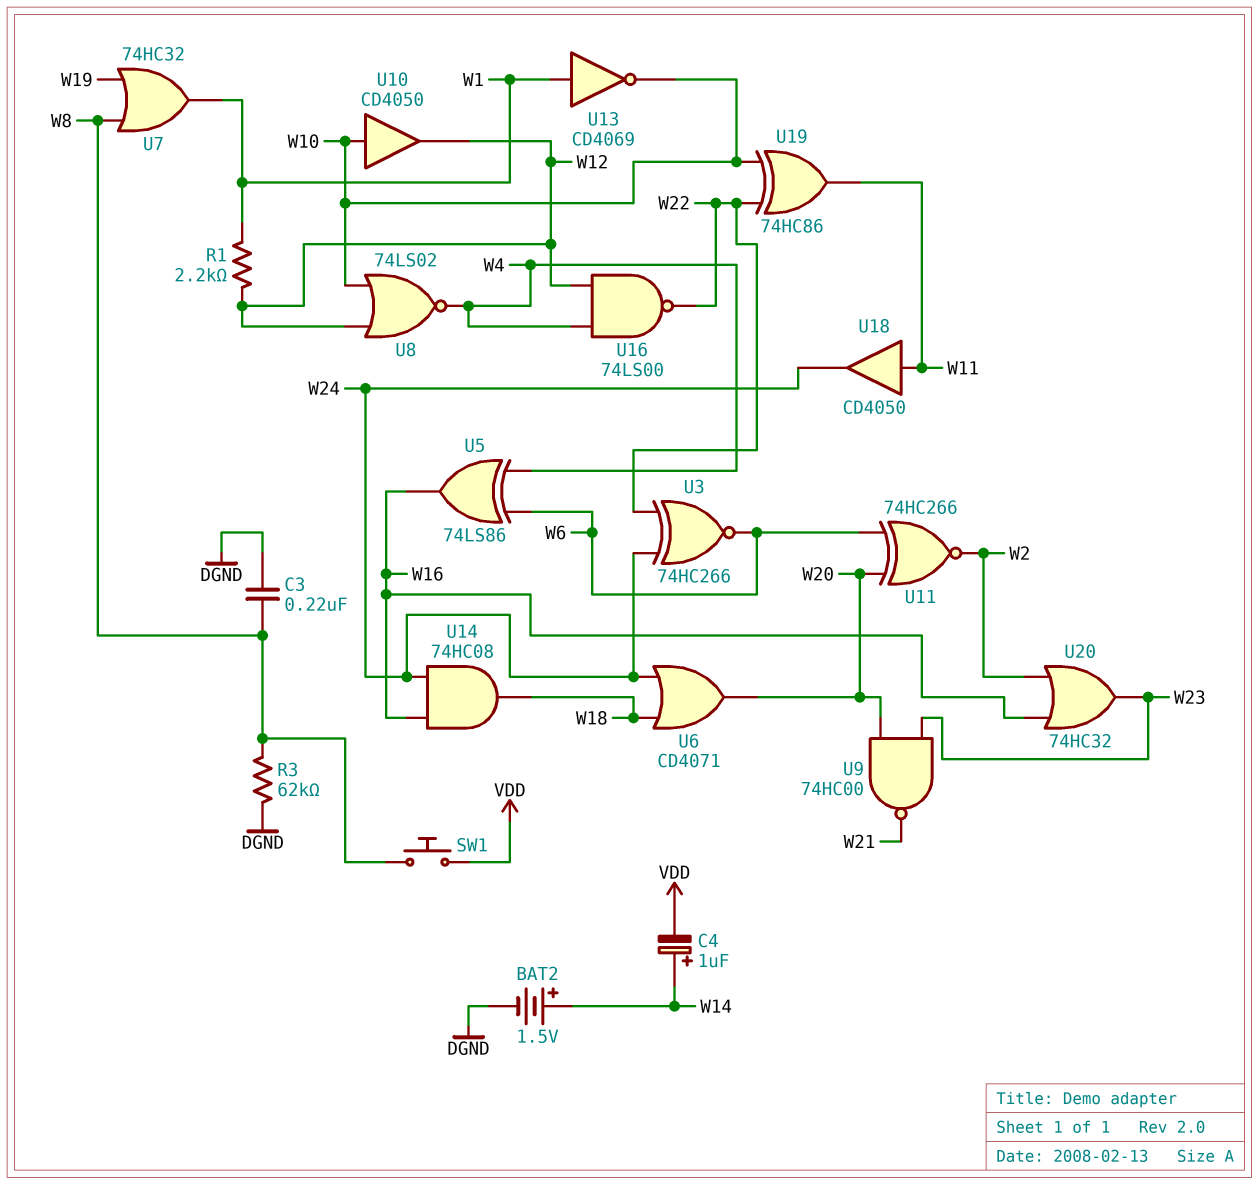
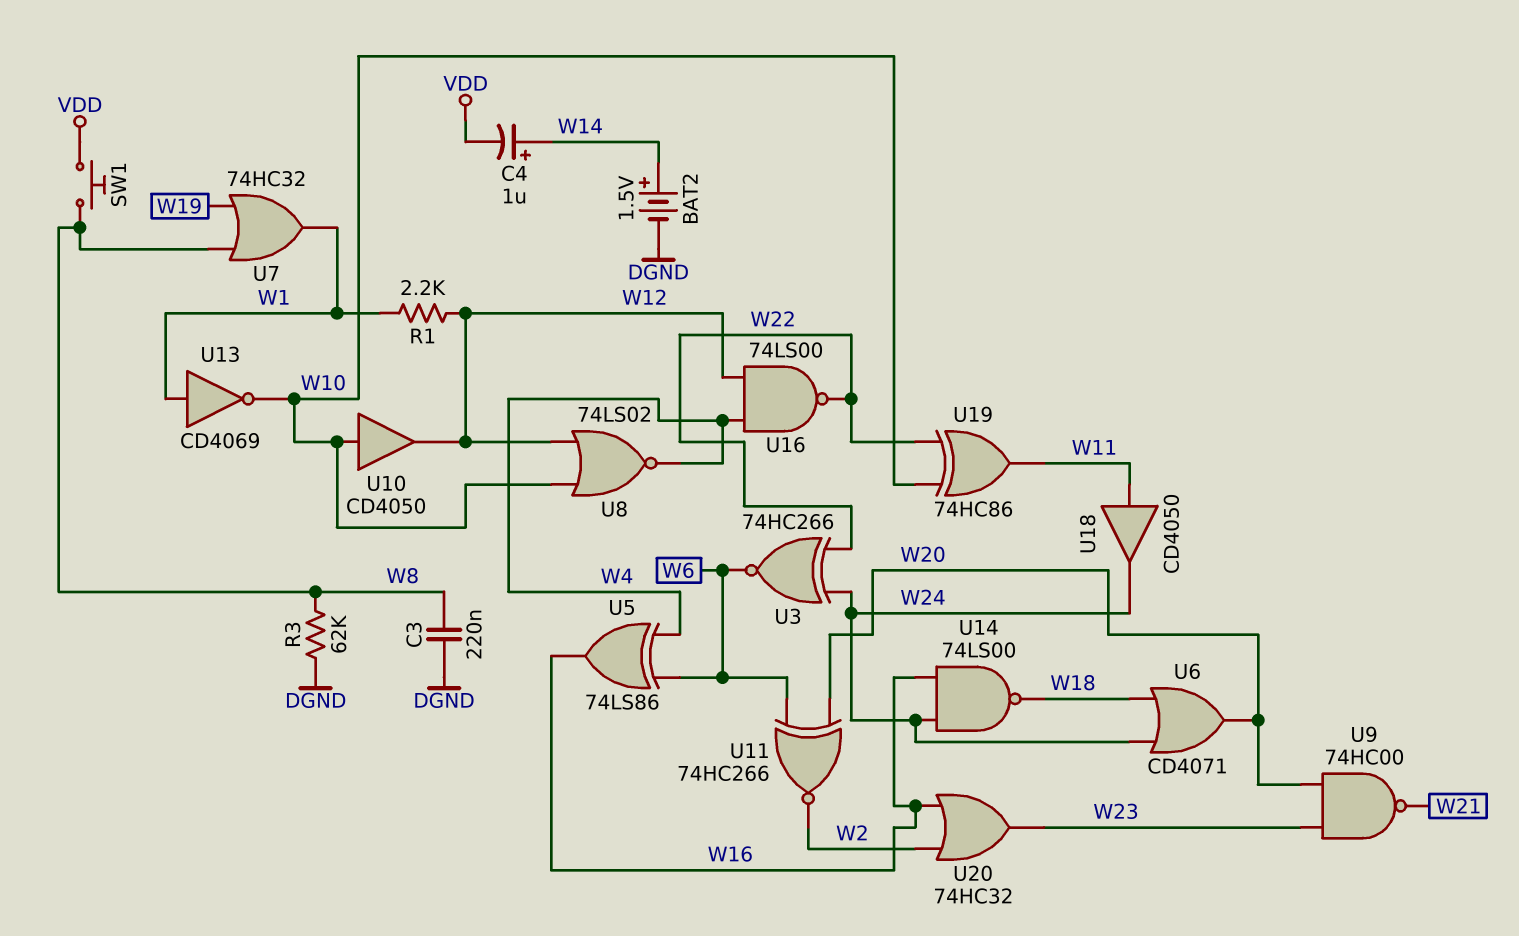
U14: AND 74HC08 (in W16, in W24, out W18) -> NAND 74LS00 (in W16, in W24, out W18)

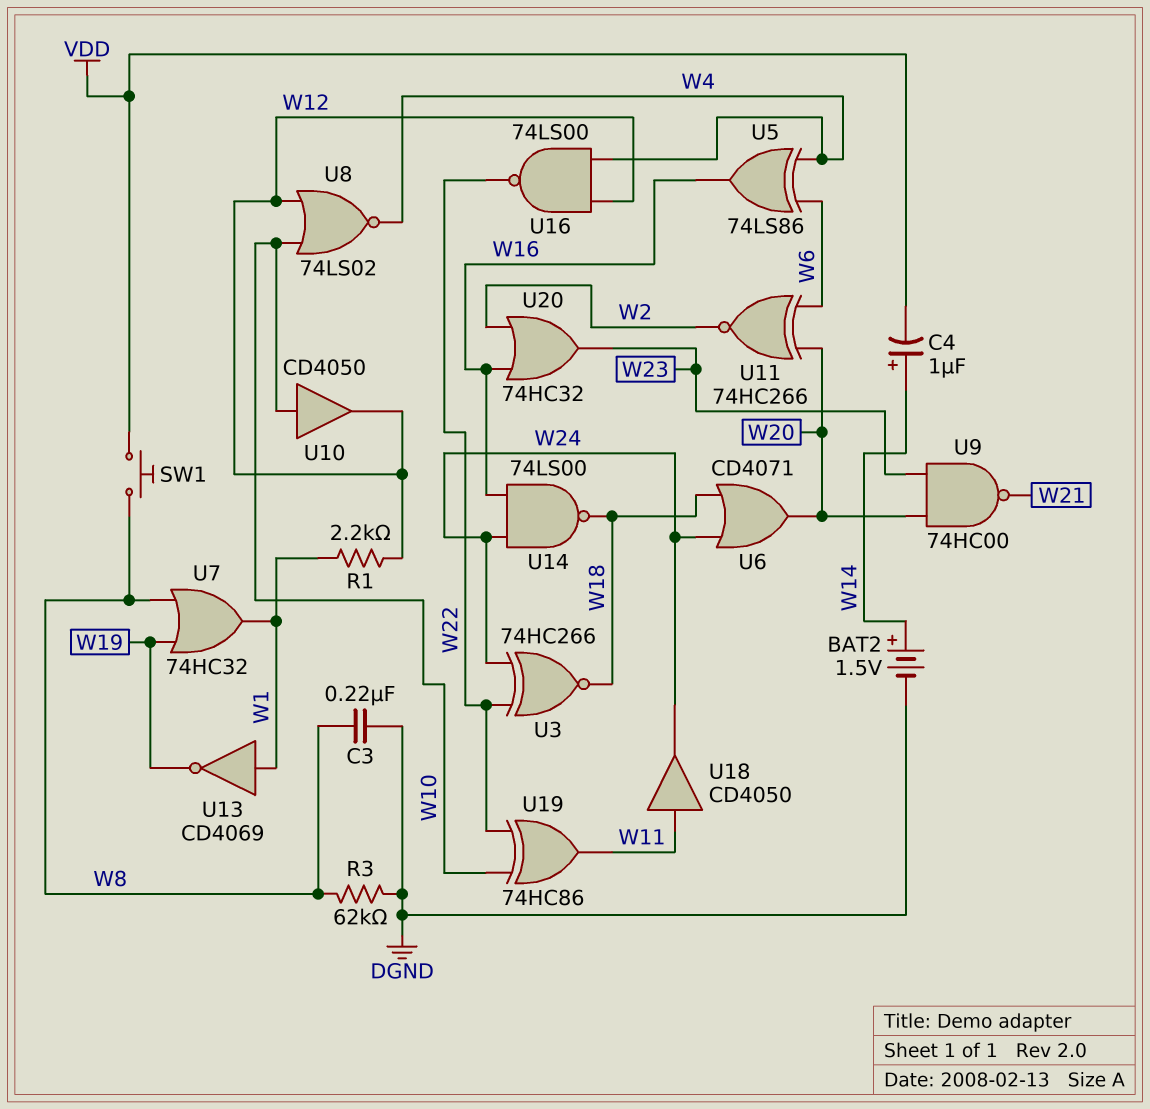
U3: XNOR 74HC266 (in W22, in W24, out W6) -> XNOR 74HC266 (in W22, in W24, out W18)
U13: NOT CD4069 (in W1, out W10) -> NOT CD4069 (in W1, out W19)

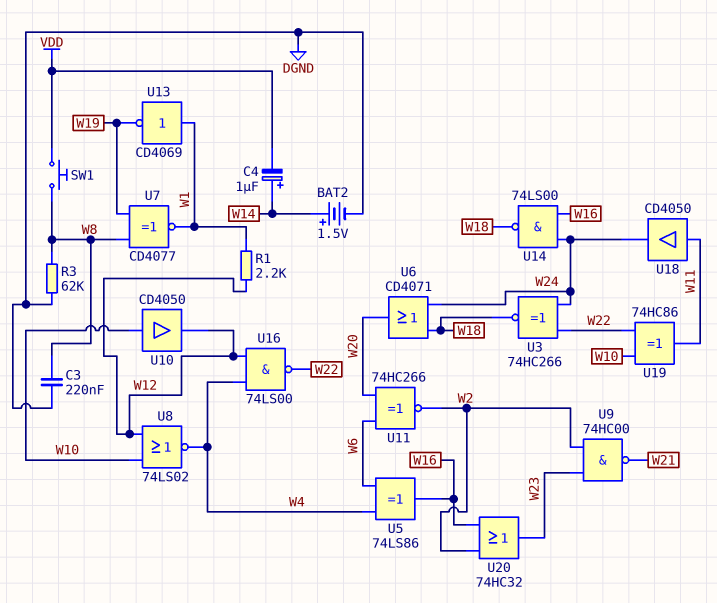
U7: OR 74HC32 (in W8, in W19, out W1) -> XNOR CD4077 (in W8, in W19, out W1)
U9: NAND 74HC00 (in W20, in W23, out W21) -> NAND 74HC00 (in W2, in W23, out W21)

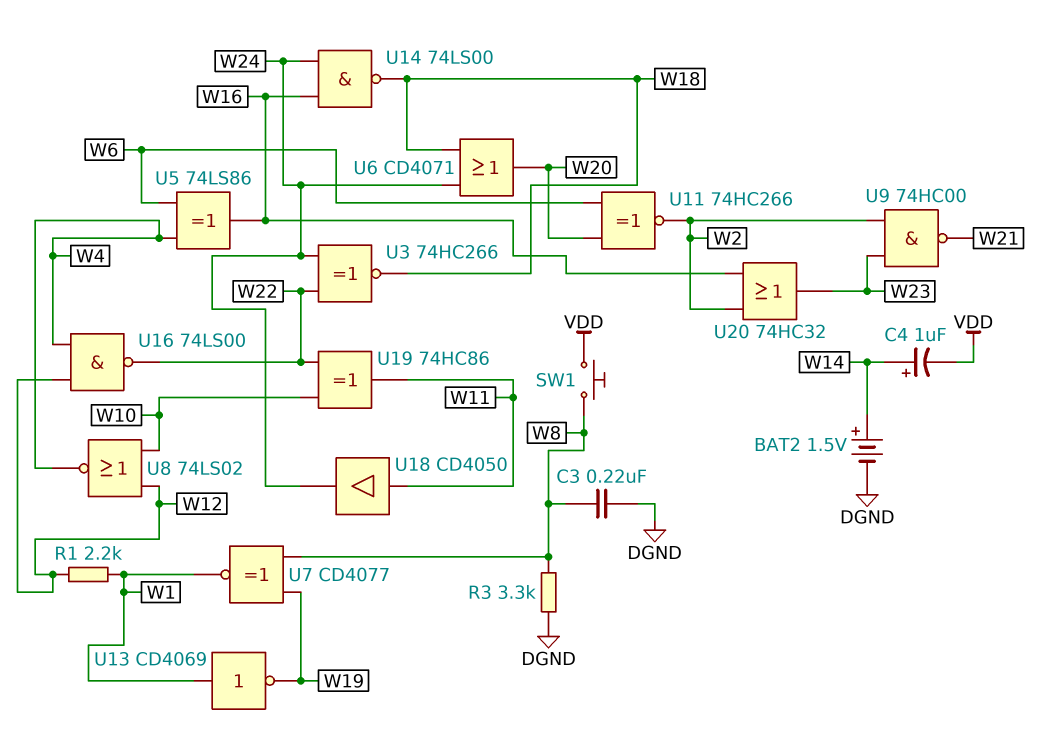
R3: 62k (DGND, W8) -> 3.3k (DGND, W8)
U10: buffer CD4050 (in W10, out W12) -> none

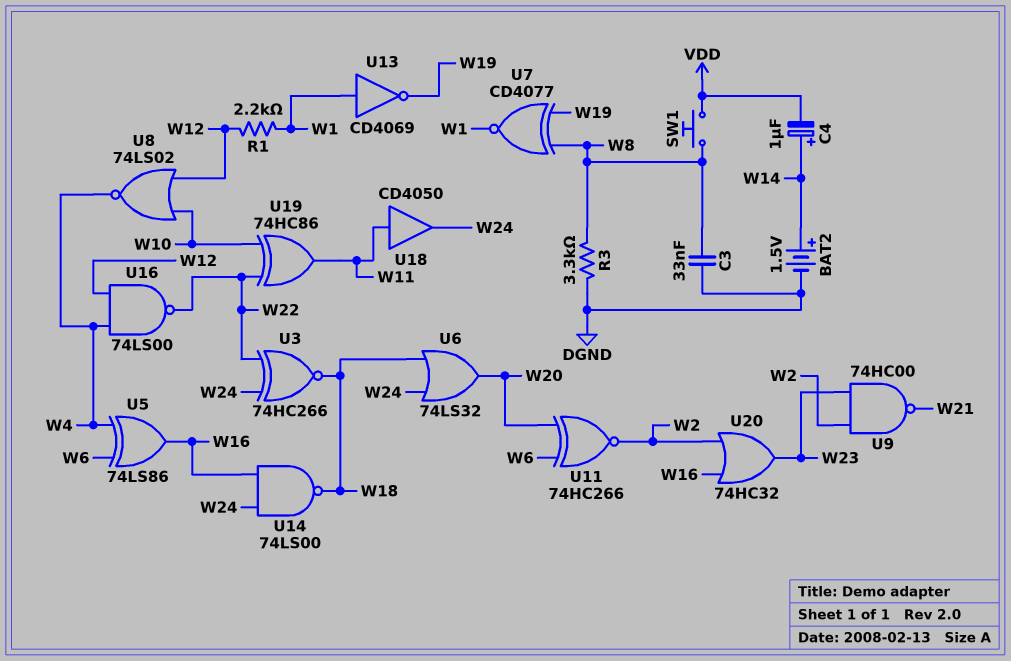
C3: 220nF (DGND, W8) -> 33nF (DGND, W8)
U6: OR CD4071 (in W18, in W24, out W20) -> OR 74LS32 (in W18, in W24, out W20)

